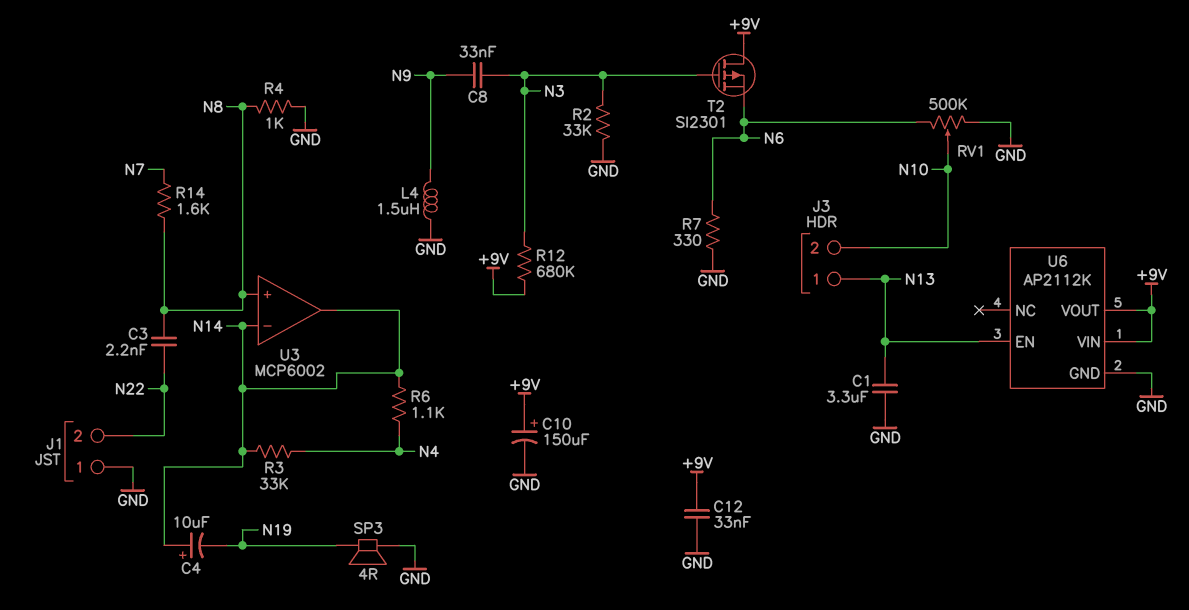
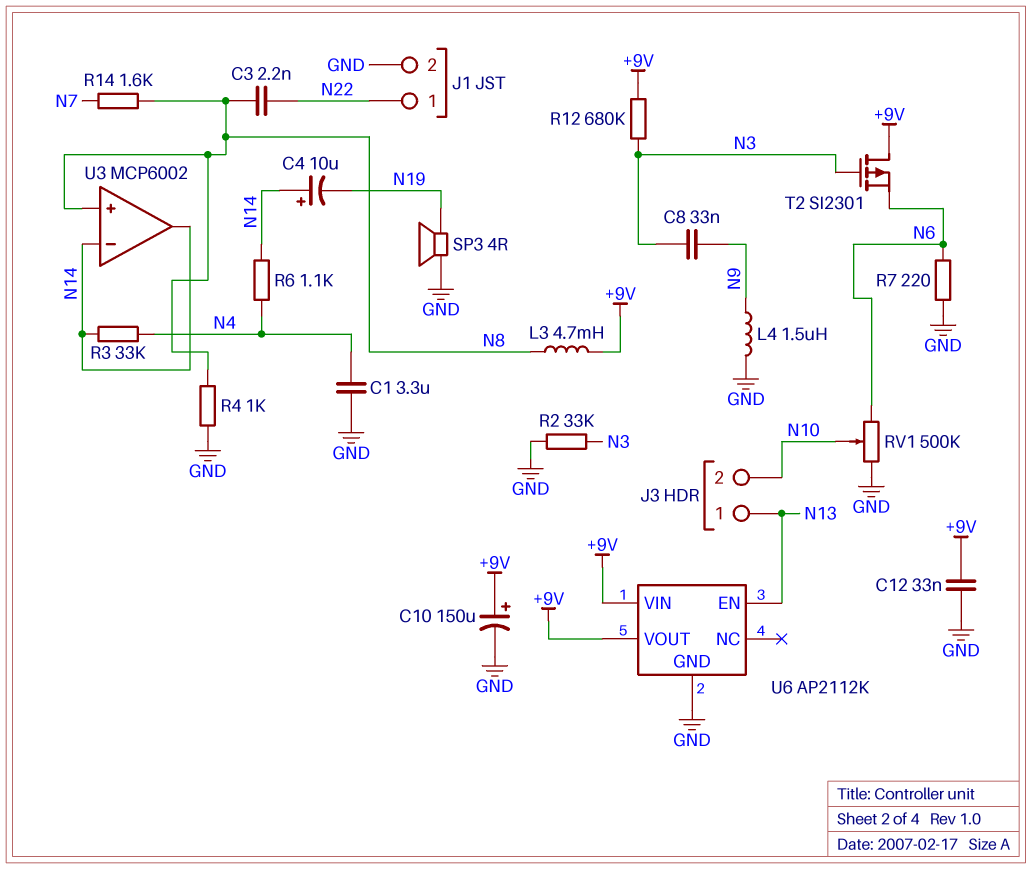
C1: 3.3uF (GND, N13) -> 3.3uF (GND, N4)
J1 pin 1: GND -> N22
J1 pin 2: N22 -> GND
L3: none -> 4.7mH (+9V, N8)
R7: 330 (GND, N6) -> 220 (GND, N6)

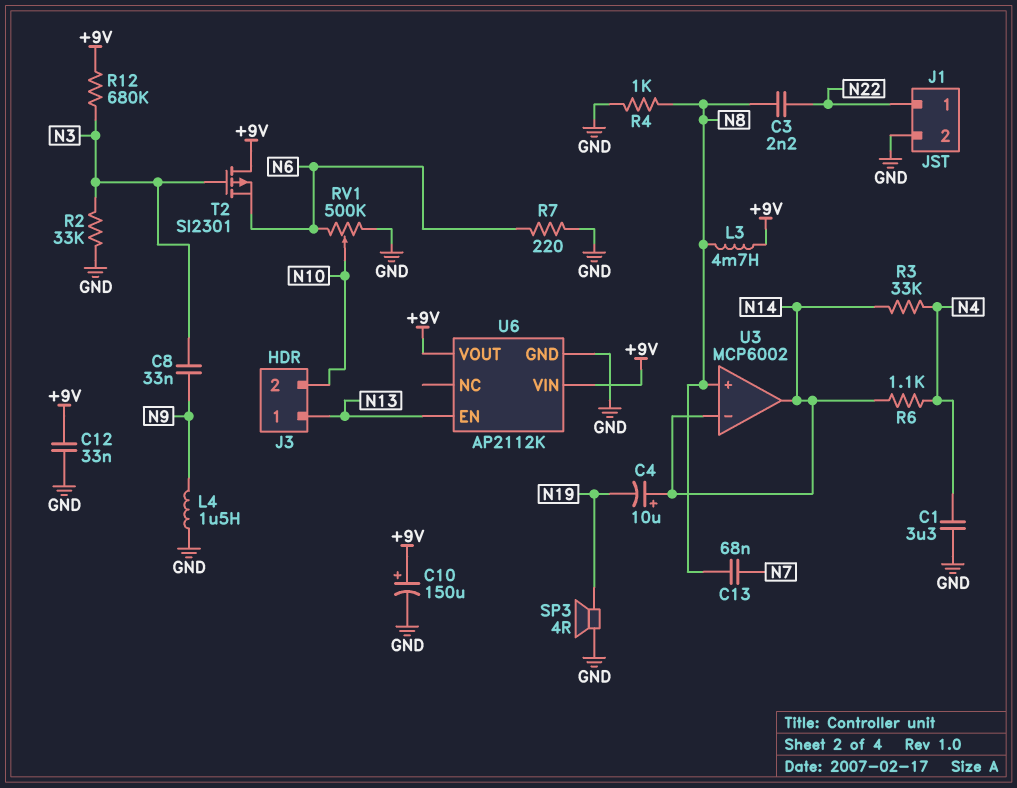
C13: none -> 68nF (N7, N8)
R14: 1.6k (N7, N8) -> none

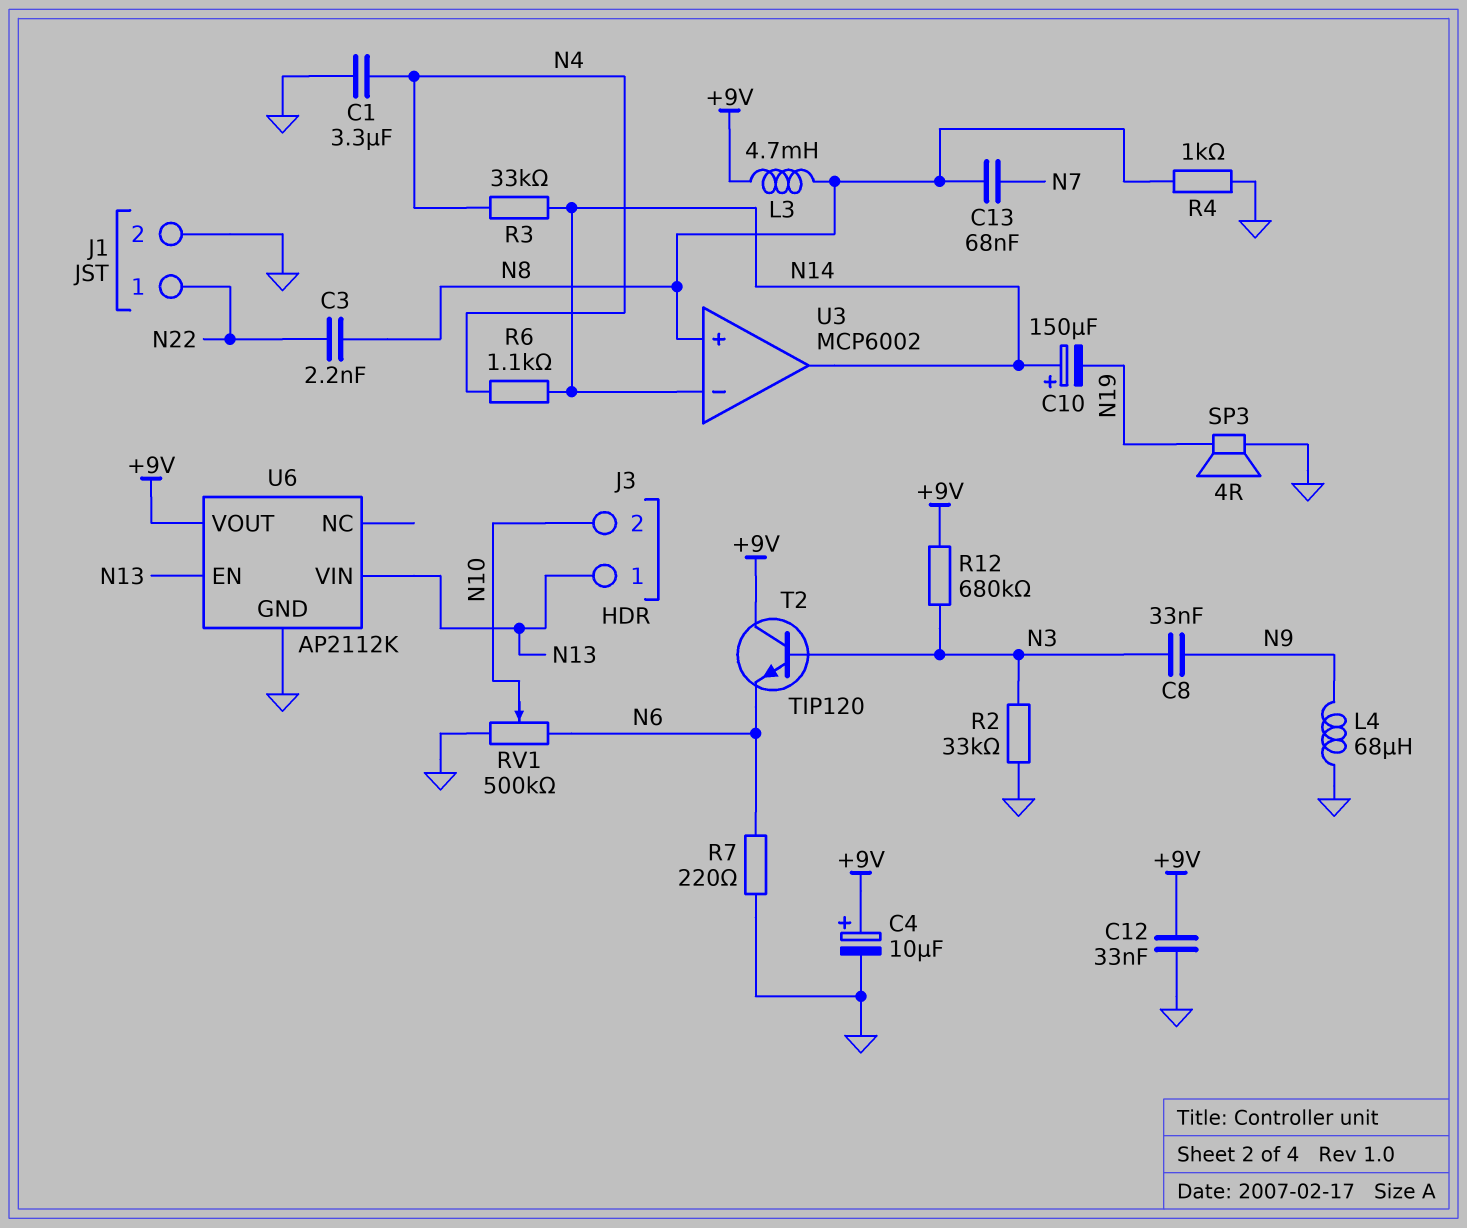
C4: 10uF (plus N14, minus N19) -> 10uF (plus +9V, minus GND)
C10: 150uF (plus +9V, minus GND) -> 150uF (plus N14, minus N19)
L4: 1.5uH (GND, N9) -> 68uH (GND, N9)
T2: PMOS SI2301 (G N3, D +9V, S N6) -> NPN TIP120 (B N3, C +9V, E N6)
U6 pin VIN: +9V -> N13

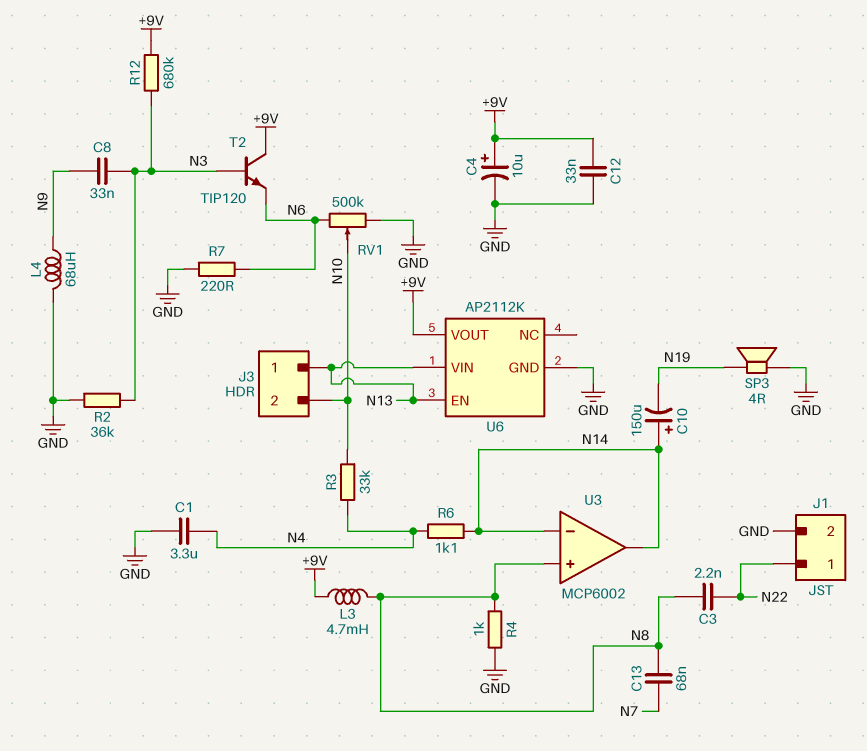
R2: 33k (GND, N3) -> 36k (GND, N3)
R3: 33k (N4, N14) -> 33k (N4, N10)

